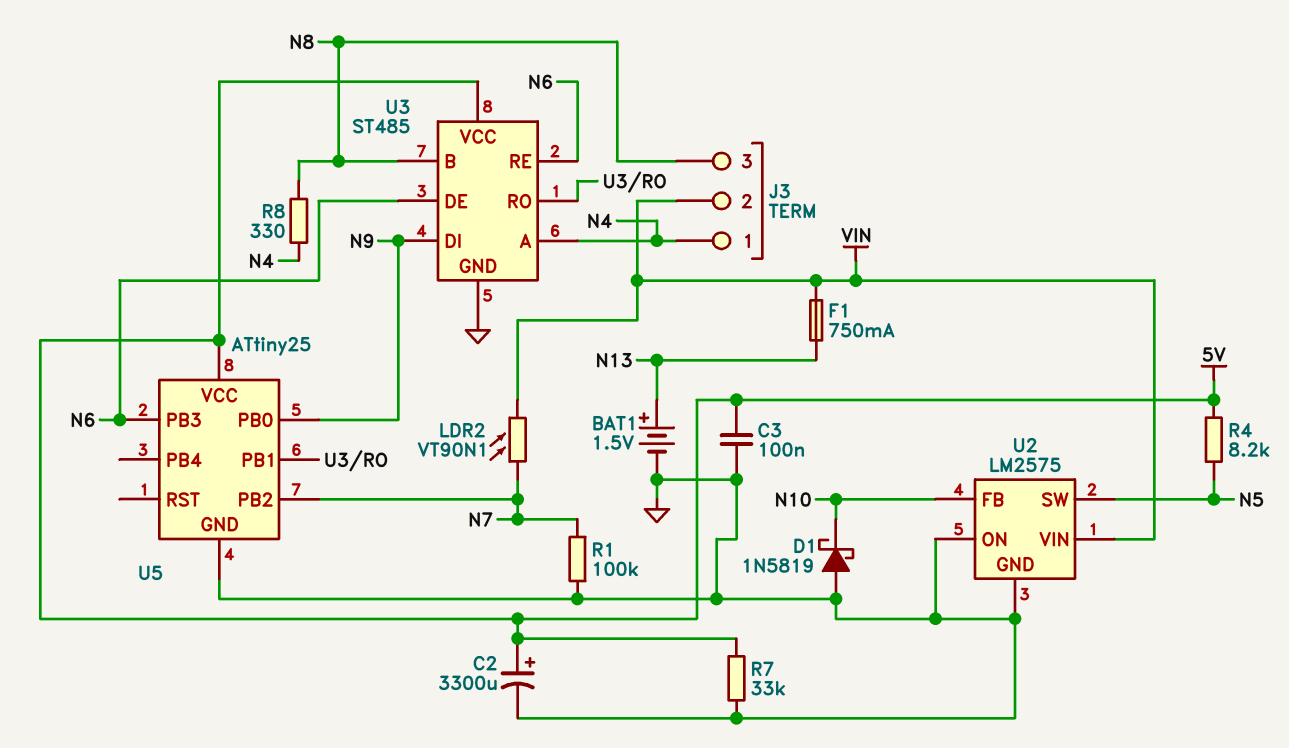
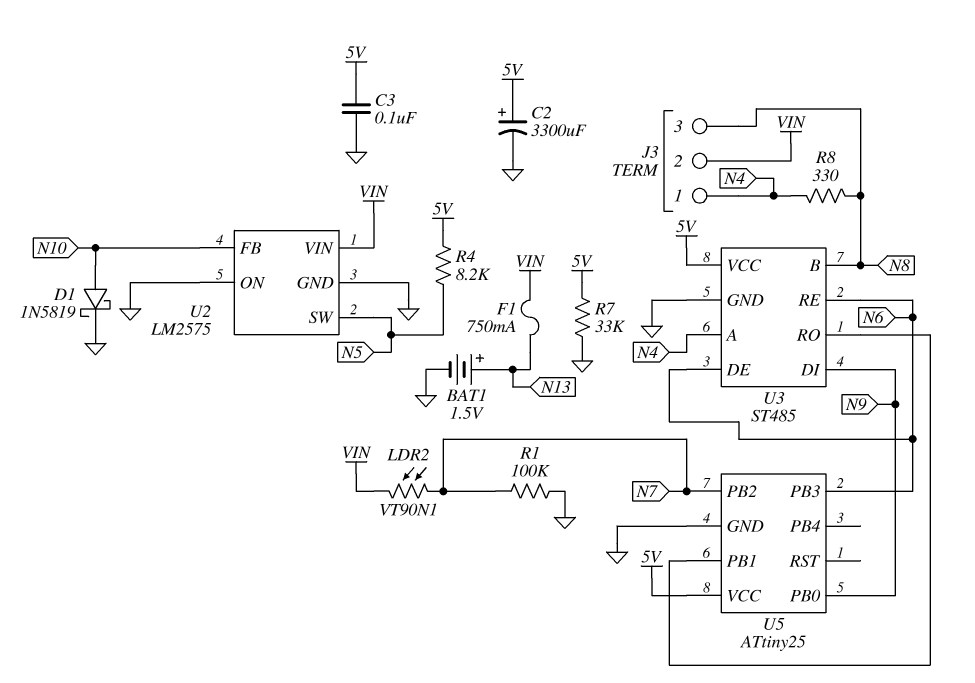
D1: schottky 1N5819 (A GND, K N10) -> schottky 1N5819 (A N10, K GND)

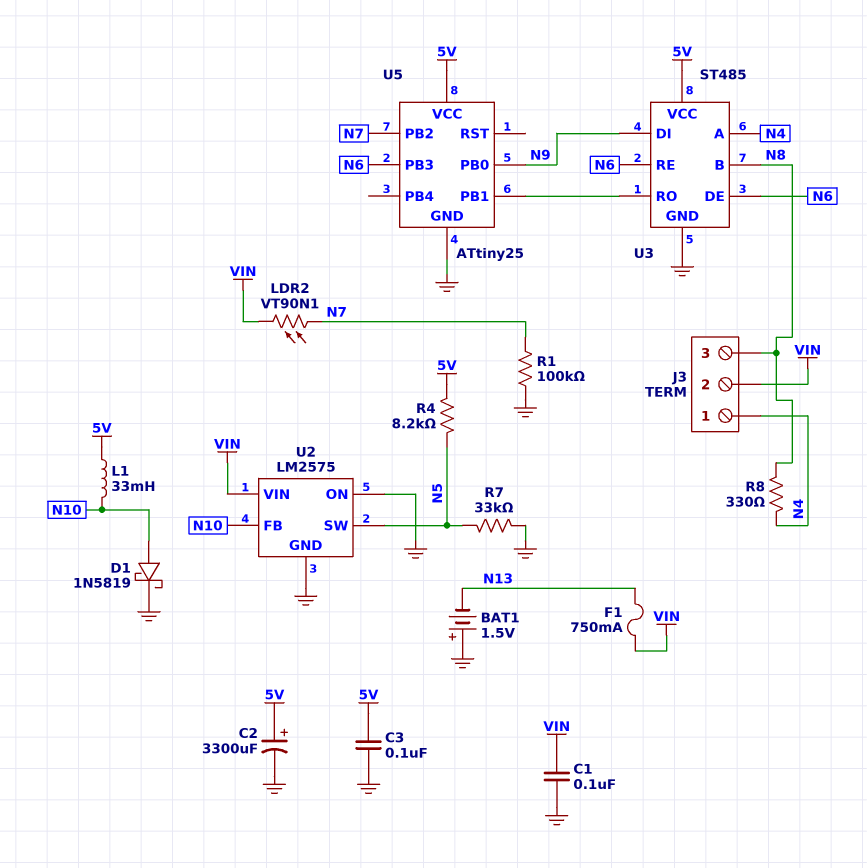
BAT1: 1.5V (plus N13, minus GND) -> 1.5V (plus GND, minus N13)
C1: none -> 100nF (GND, VIN)
L1: none -> 33mH (5V, N10)
R7: 33k (5V, GND) -> 33k (GND, N5)

